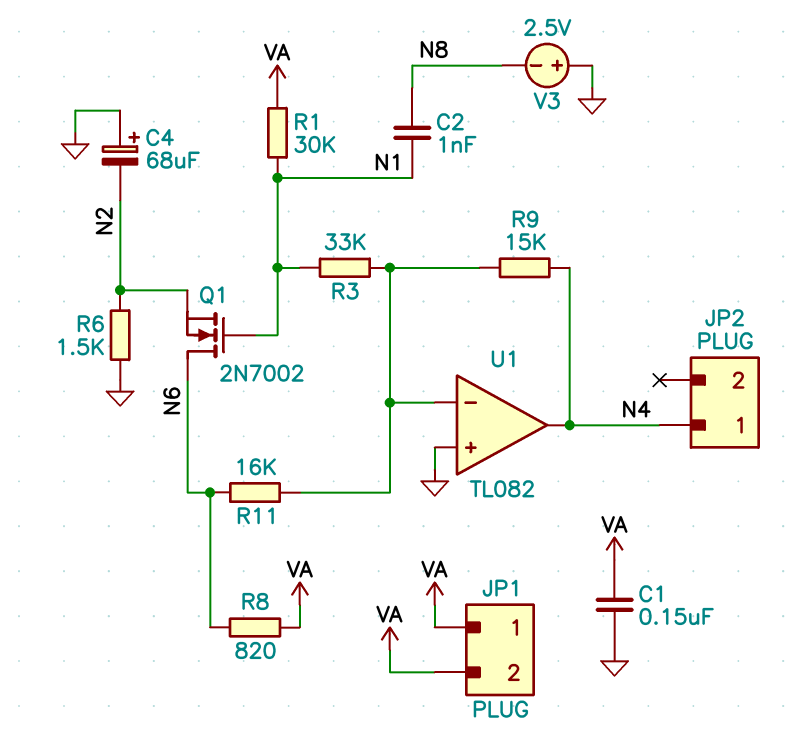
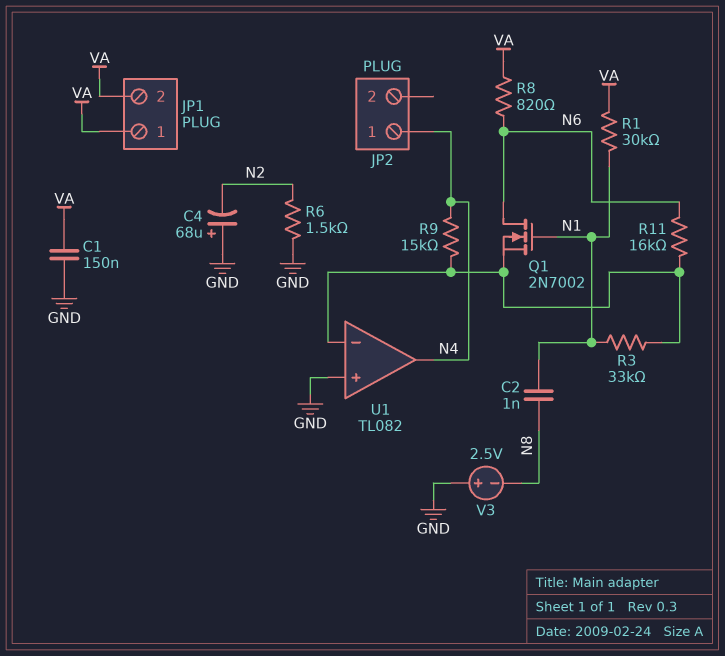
Q1: NMOS 2N7002 (G N1, D N6, S N2) -> NMOS 2N7002 (G N1, D N6, S U1/in-)

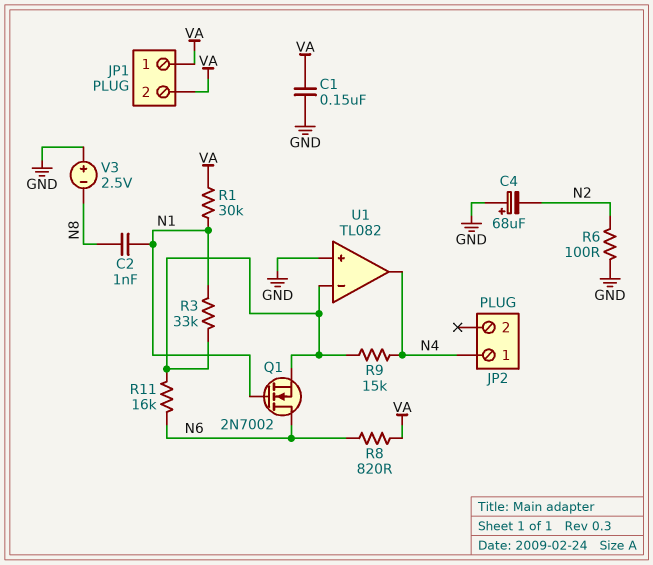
R6: 1.5k (GND, N2) -> 100 (GND, N2)

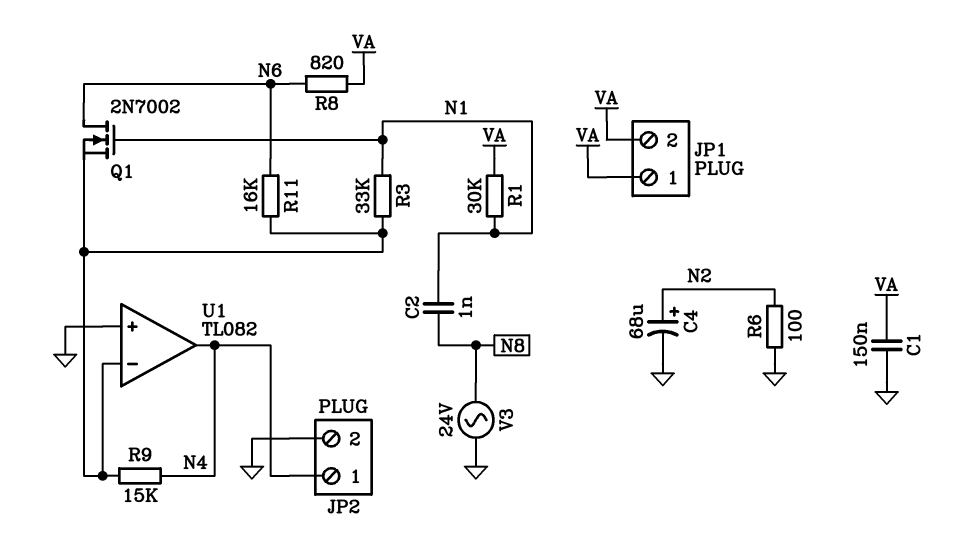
C4: 68uF (plus GND, minus N2) -> 68uF (plus N2, minus GND)
JP2 pin 2: none -> GND
V3: 2.5V (plus GND, minus N8) -> AC 24V (GND, N8)

